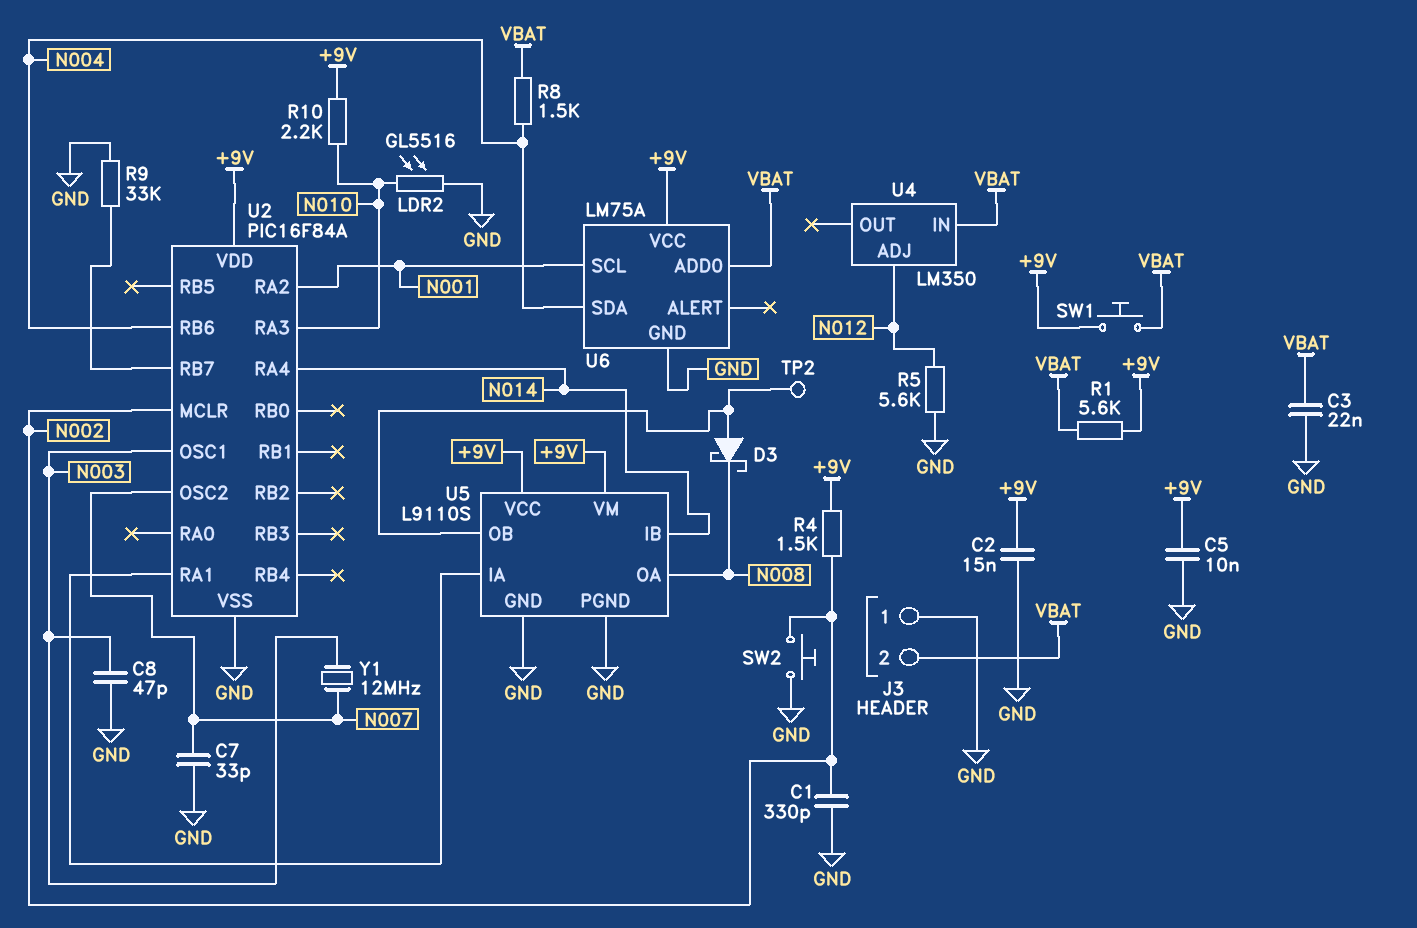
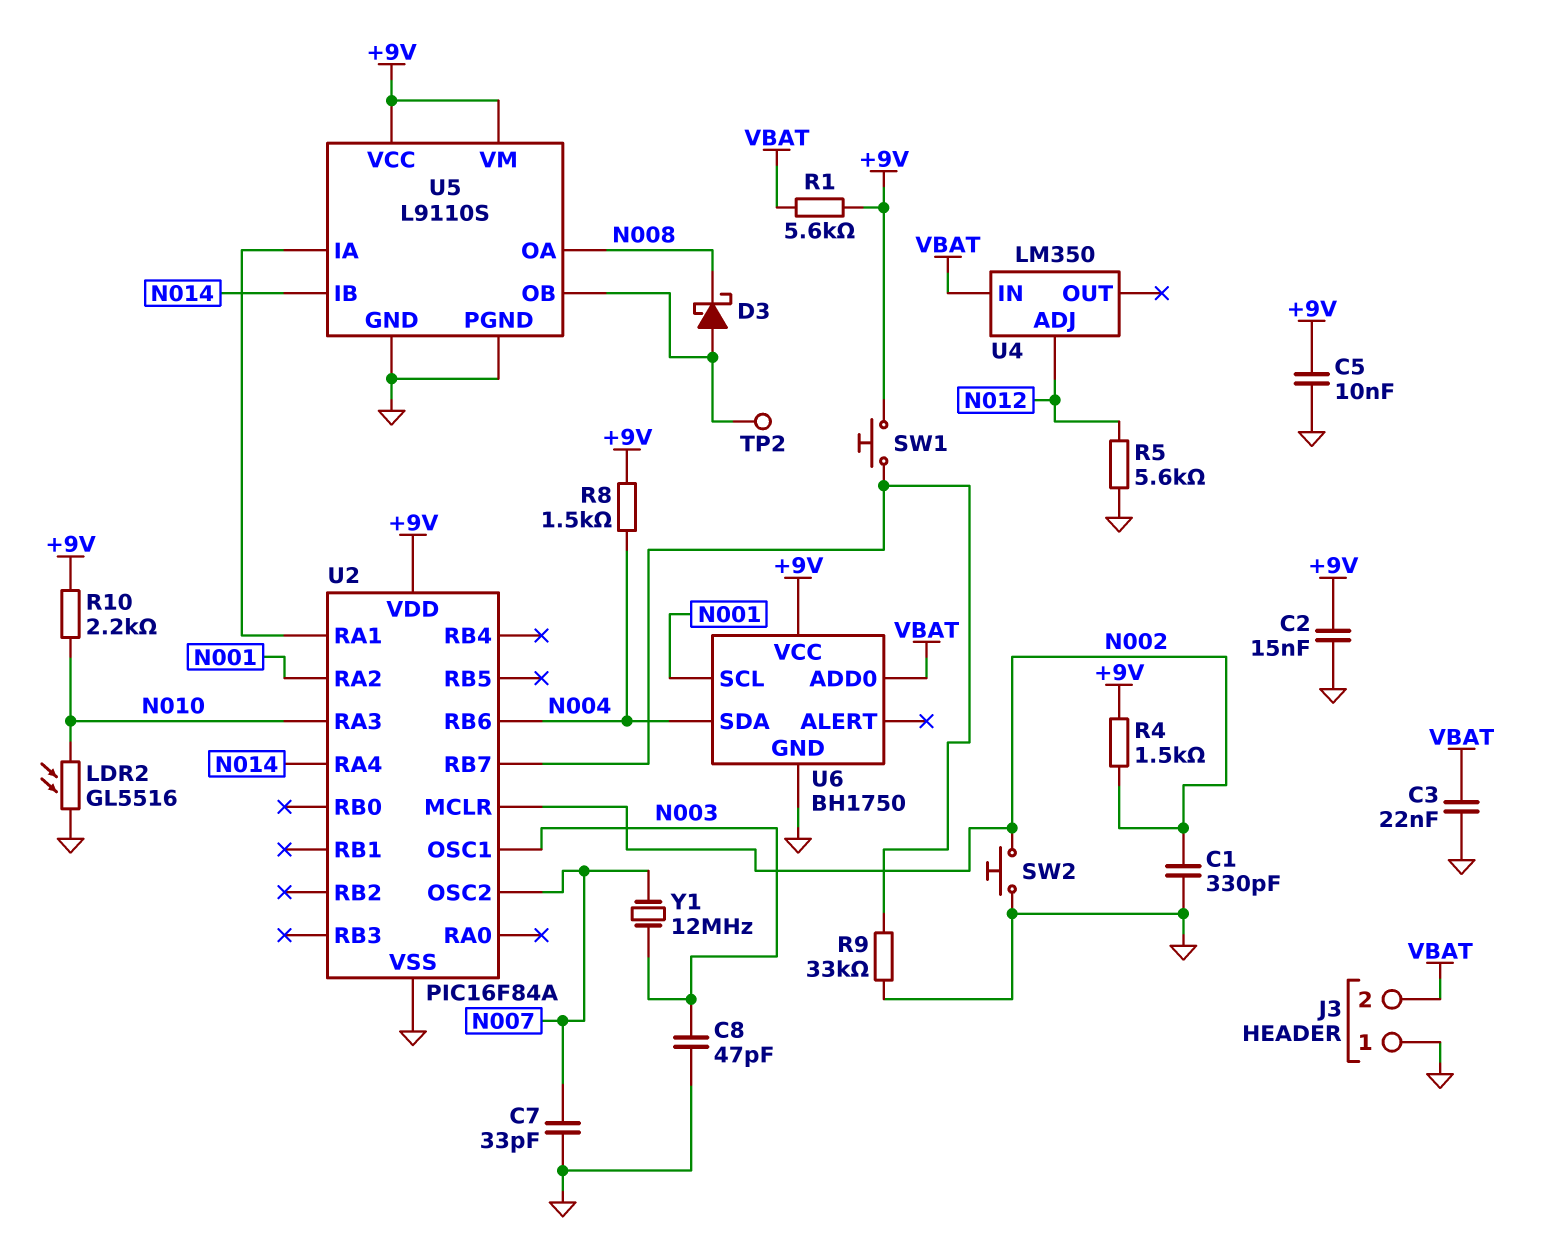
R8: 1.5k (N004, VBAT) -> 1.5k (+9V, N004)
SW1: button (+9V, VBAT) -> button (+9V, U2/RB7)
U6: LM75A -> BH1750

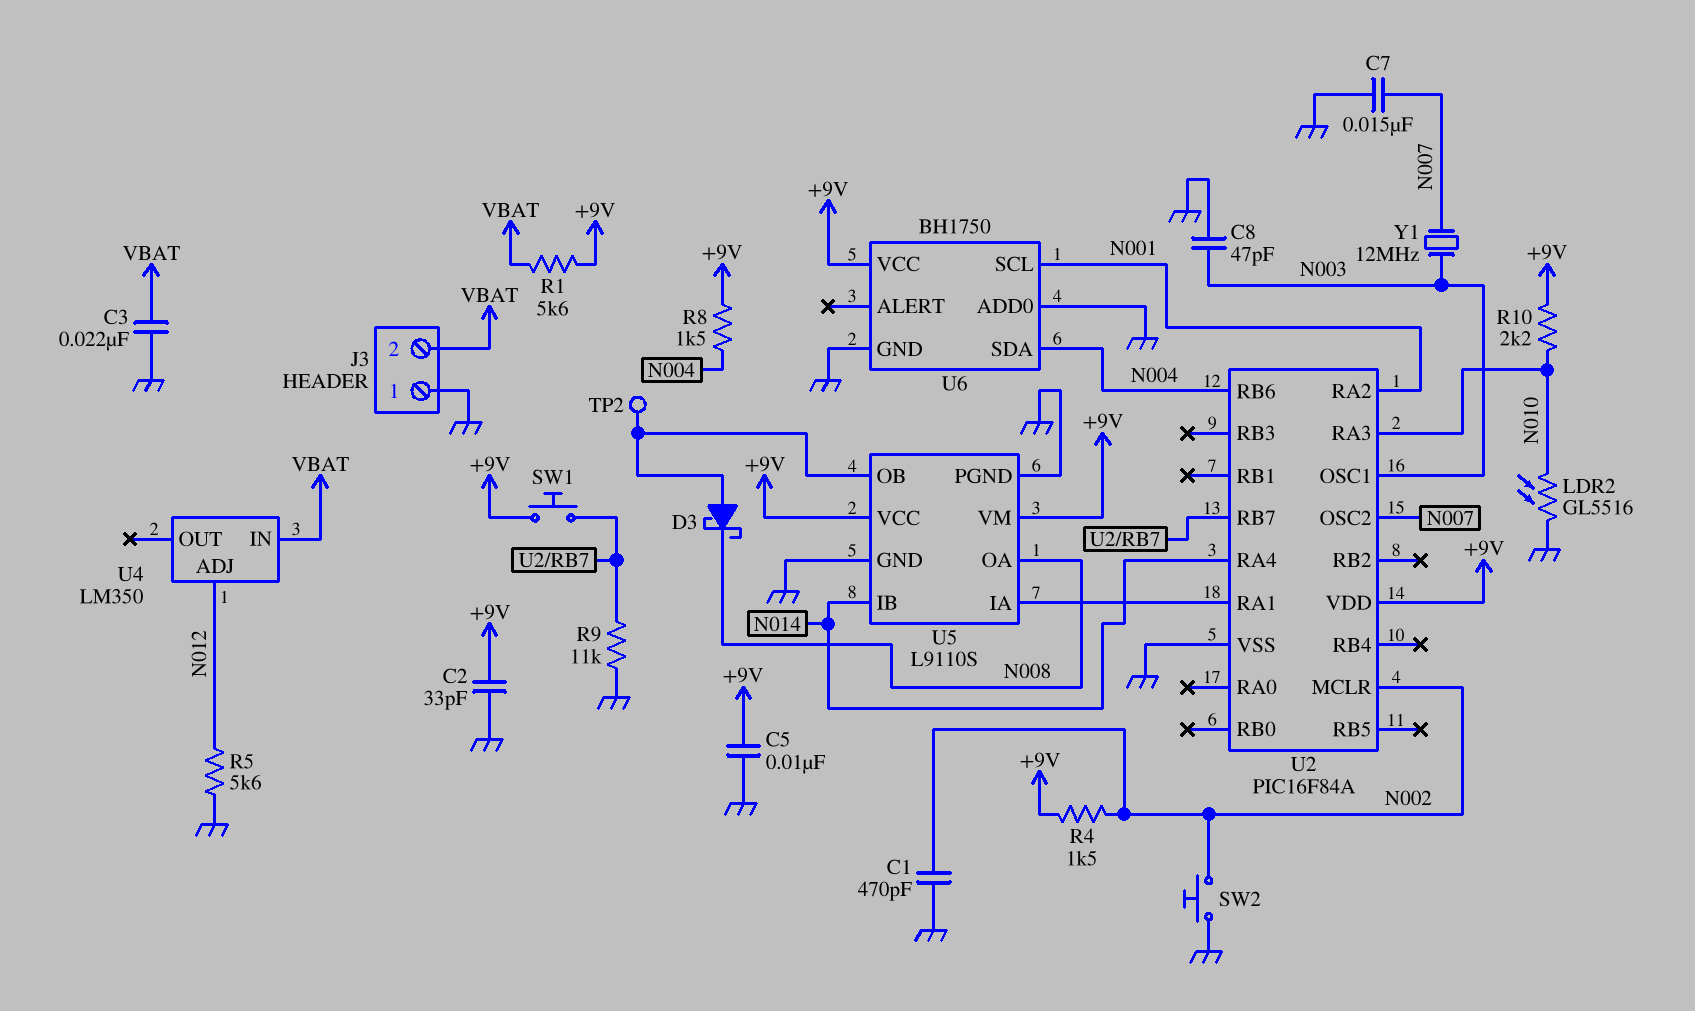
C1: 330pF (GND, N002) -> 470pF (GND, N002)
C2: 15nF (+9V, GND) -> 33pF (+9V, GND)
C7: 33pF (GND, N007) -> 15nF (GND, N007)
R9: 33k (GND, U2/RB7) -> 11k (GND, U2/RB7)
U6 pin ADD0: VBAT -> GND

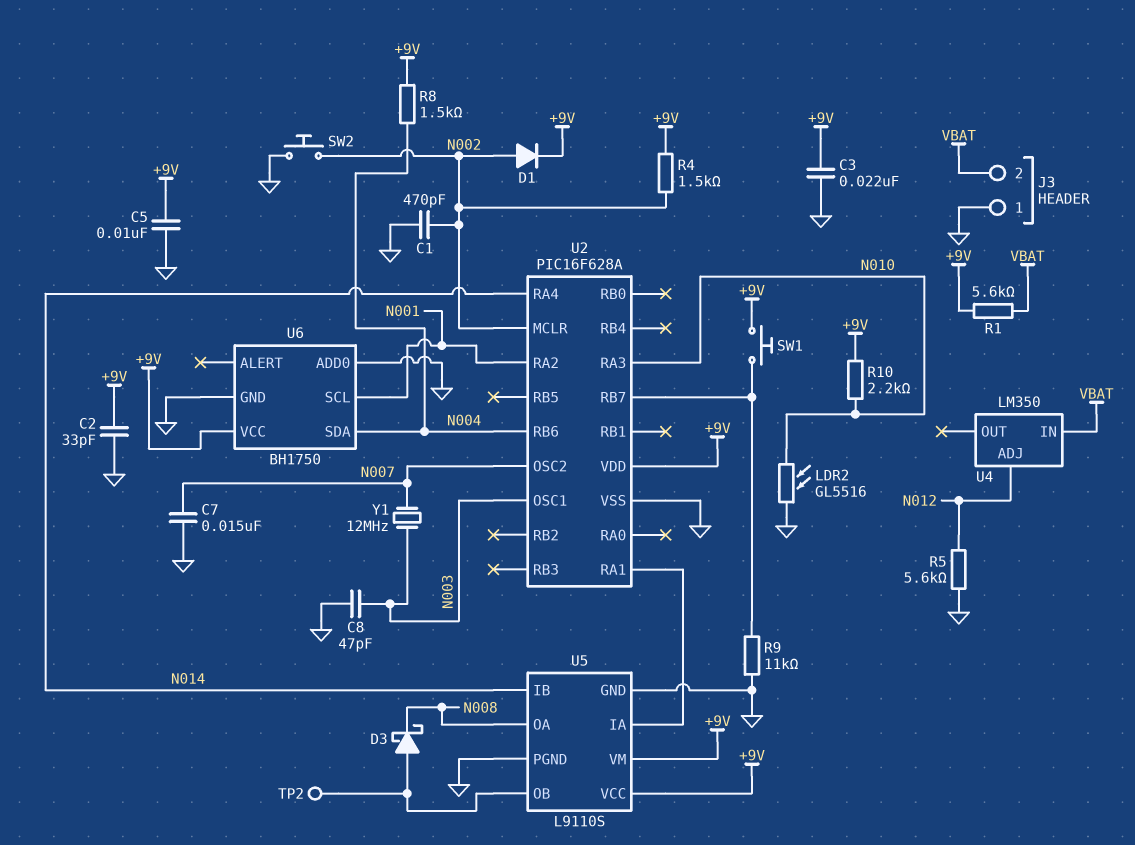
C3: 22nF (GND, VBAT) -> 22nF (+9V, GND)
D1: none -> diode (A N002, K +9V)
U2: PIC16F84A -> PIC16F628A

